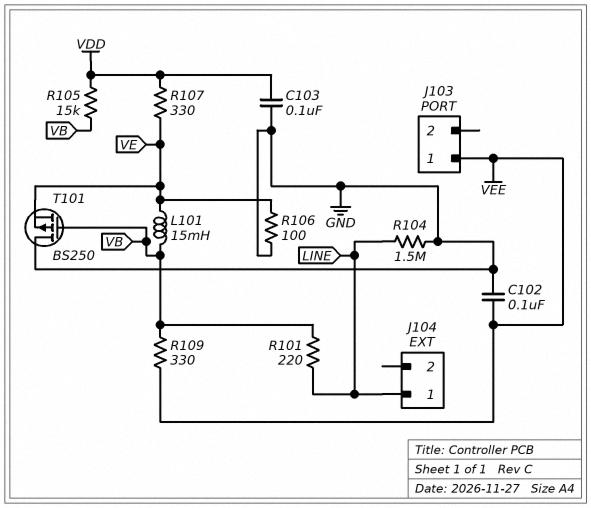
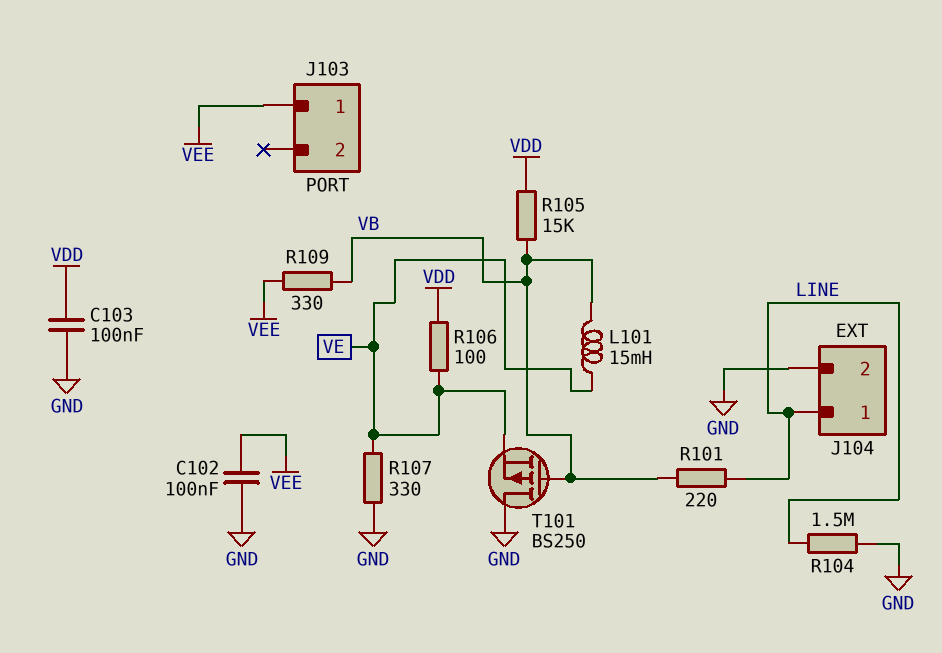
J104 pin 2: none -> GND
R106: 100 (GND, VE) -> 100 (VDD, VE)
R107: 330 (VDD, VE) -> 330 (GND, VE)

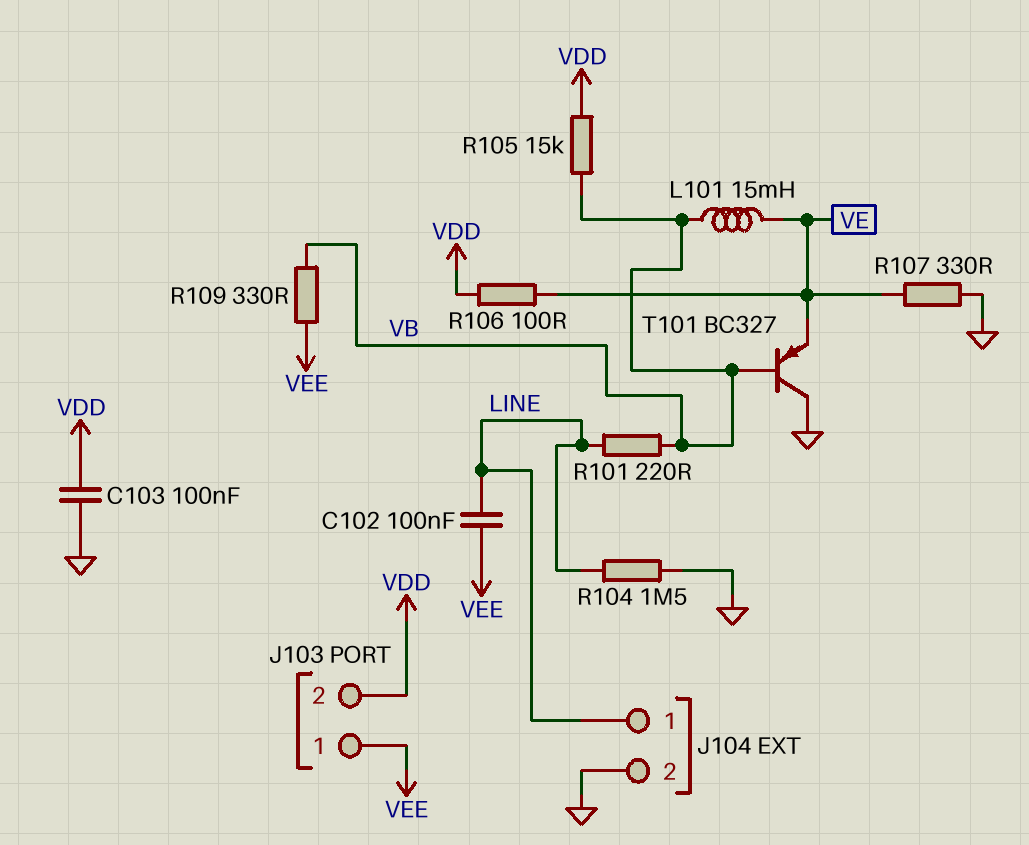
C102: 100nF (GND, VEE) -> 100nF (LINE, VEE)
J103 pin 2: none -> VDD
T101: PMOS BS250 (G VB, D GND, S VE) -> PNP BC327 (B VB, C GND, E VE)

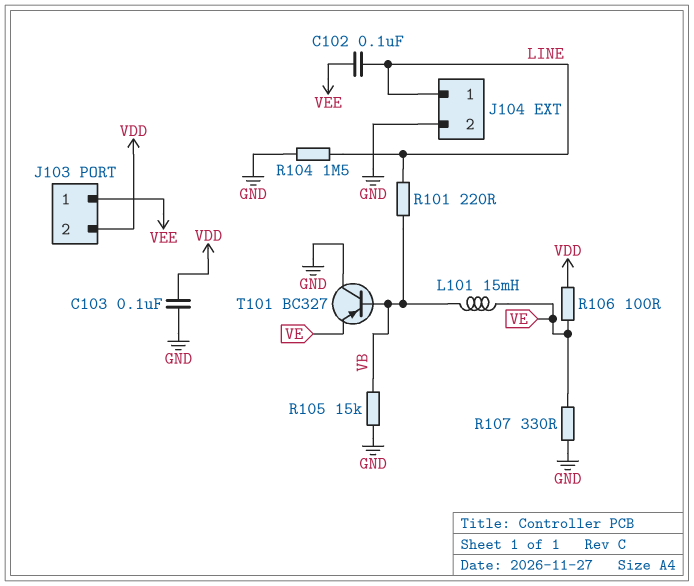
R105: 15k (VB, VDD) -> 15k (GND, VB)
R109: 330 (VB, VEE) -> none

